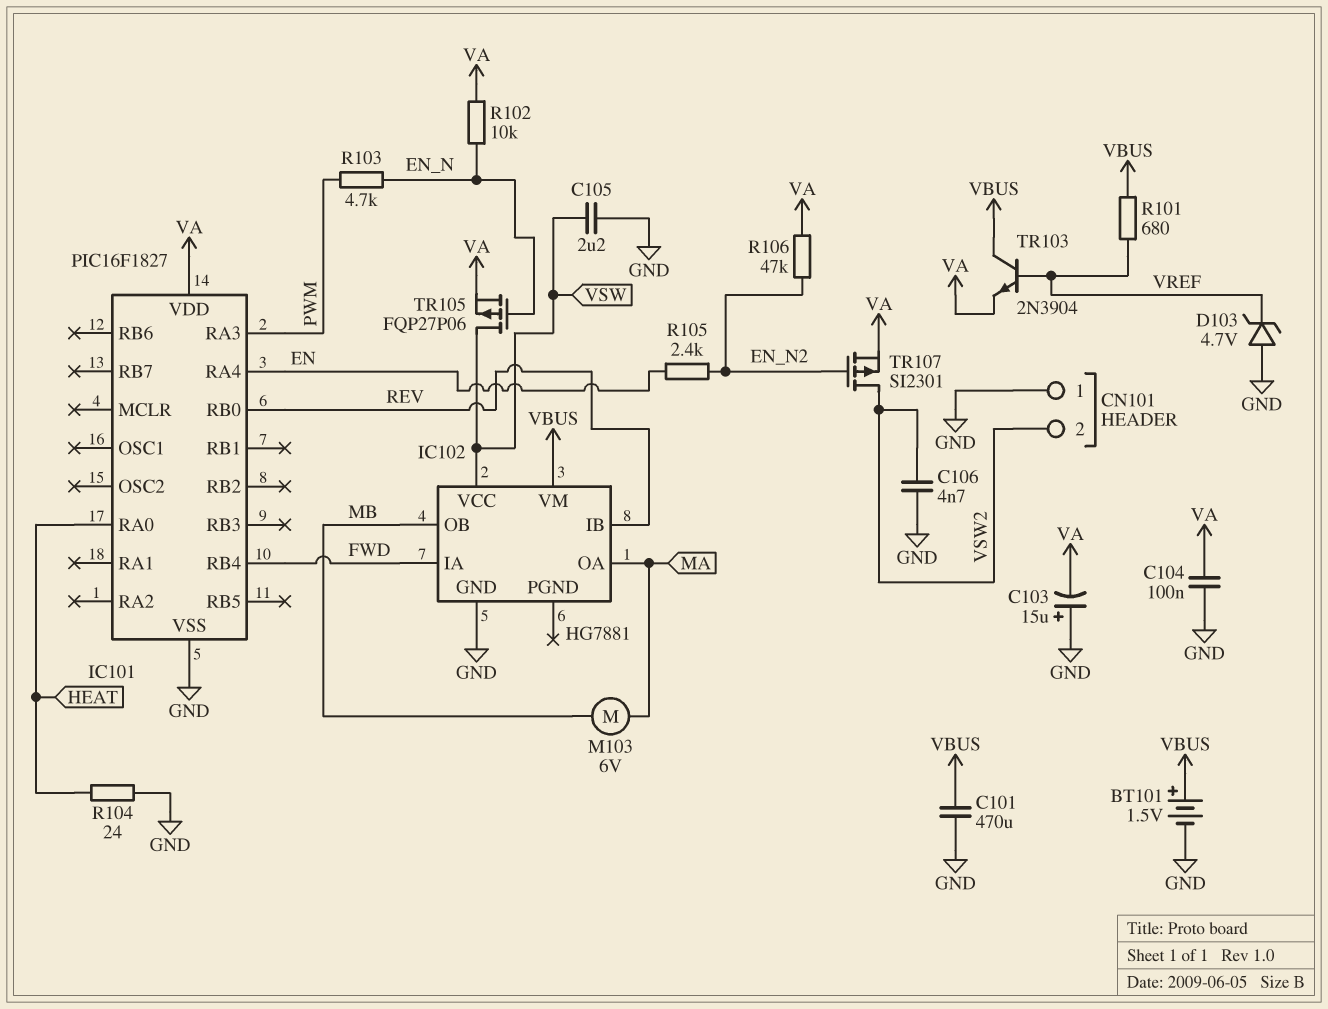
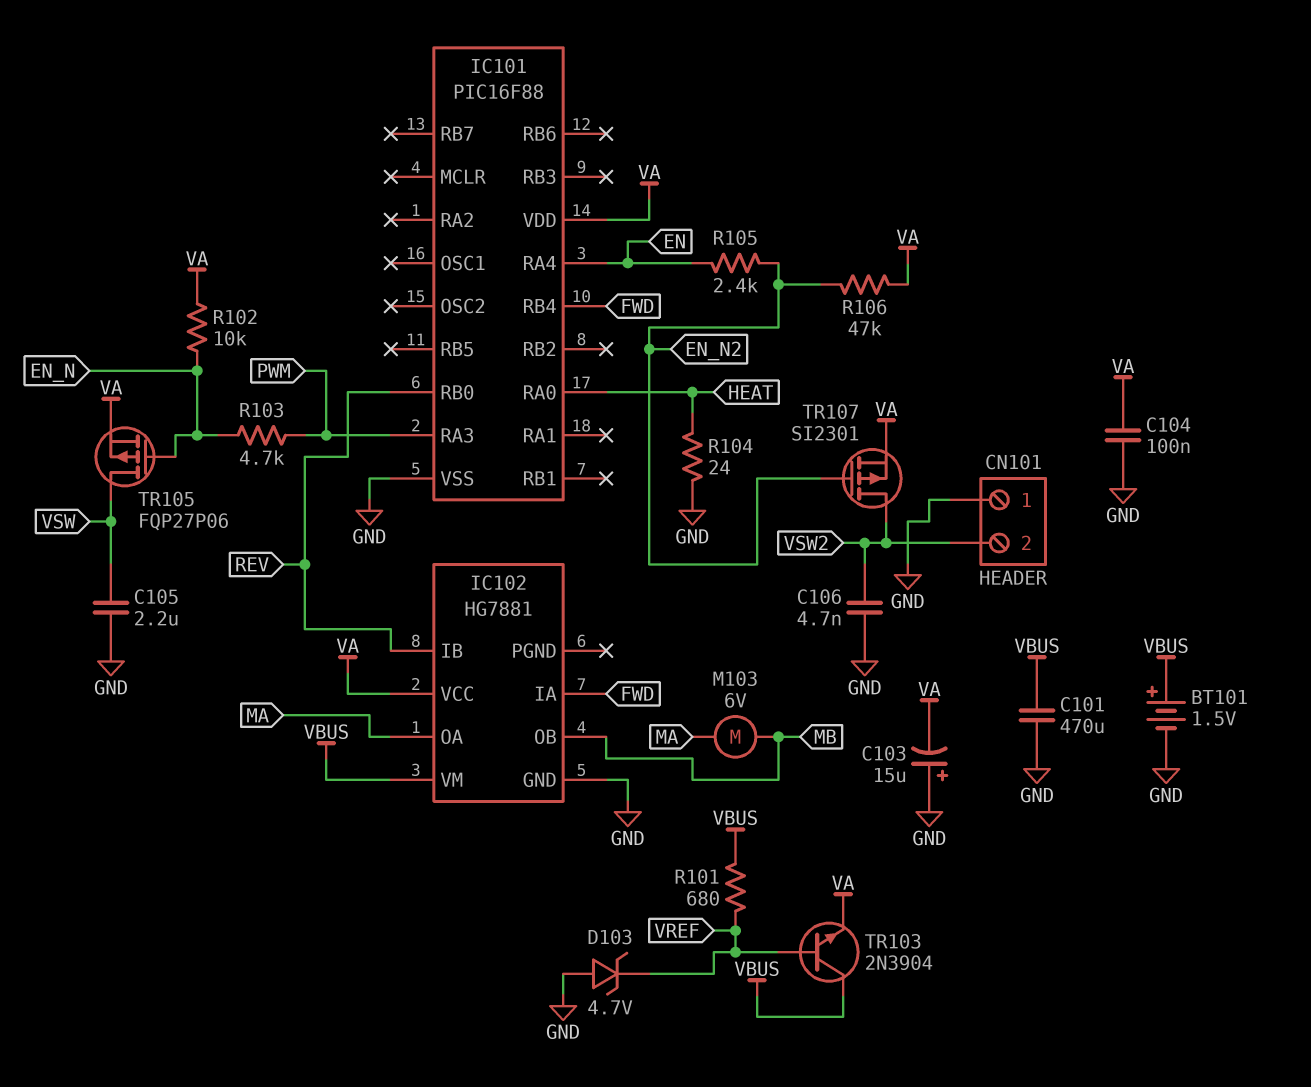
IC101: PIC16F1827 -> PIC16F88
IC102 pin VCC: VSW -> VA

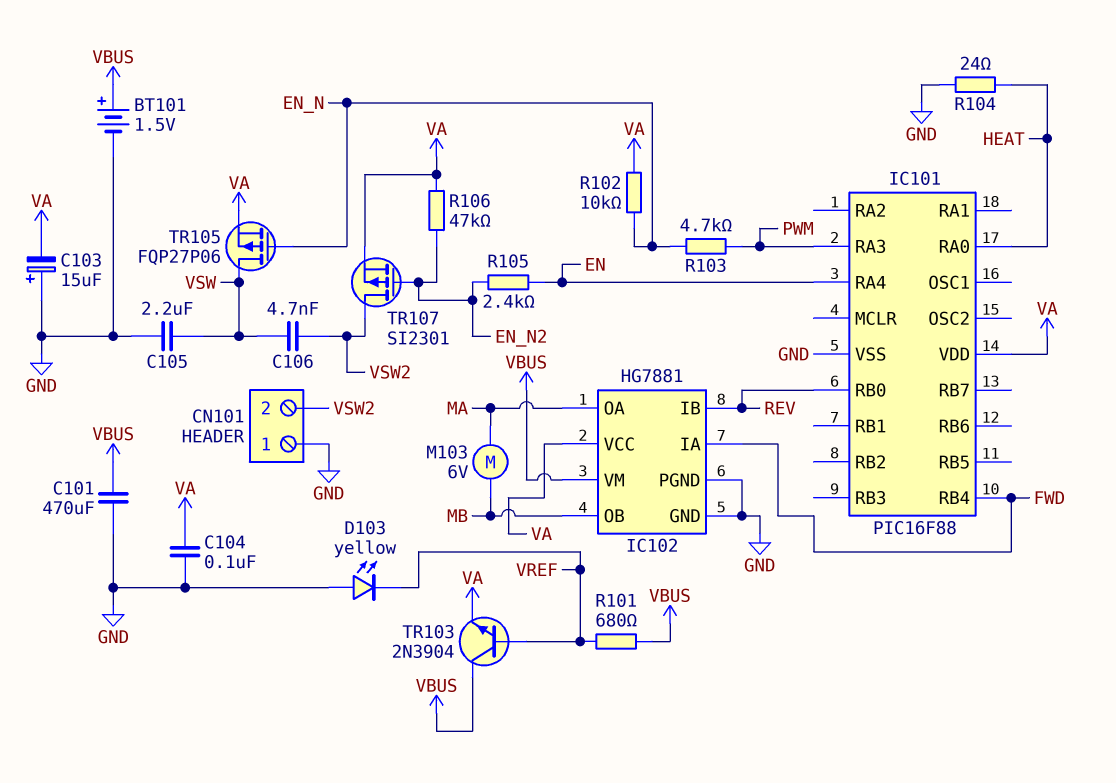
C106: 4.7nF (GND, VSW2) -> 4.7nF (VSW, VSW2)
D103: zener 4.7V (A GND, K VREF) -> LED yellow (A GND, K VREF)
IC102 pin PGND: none -> GND

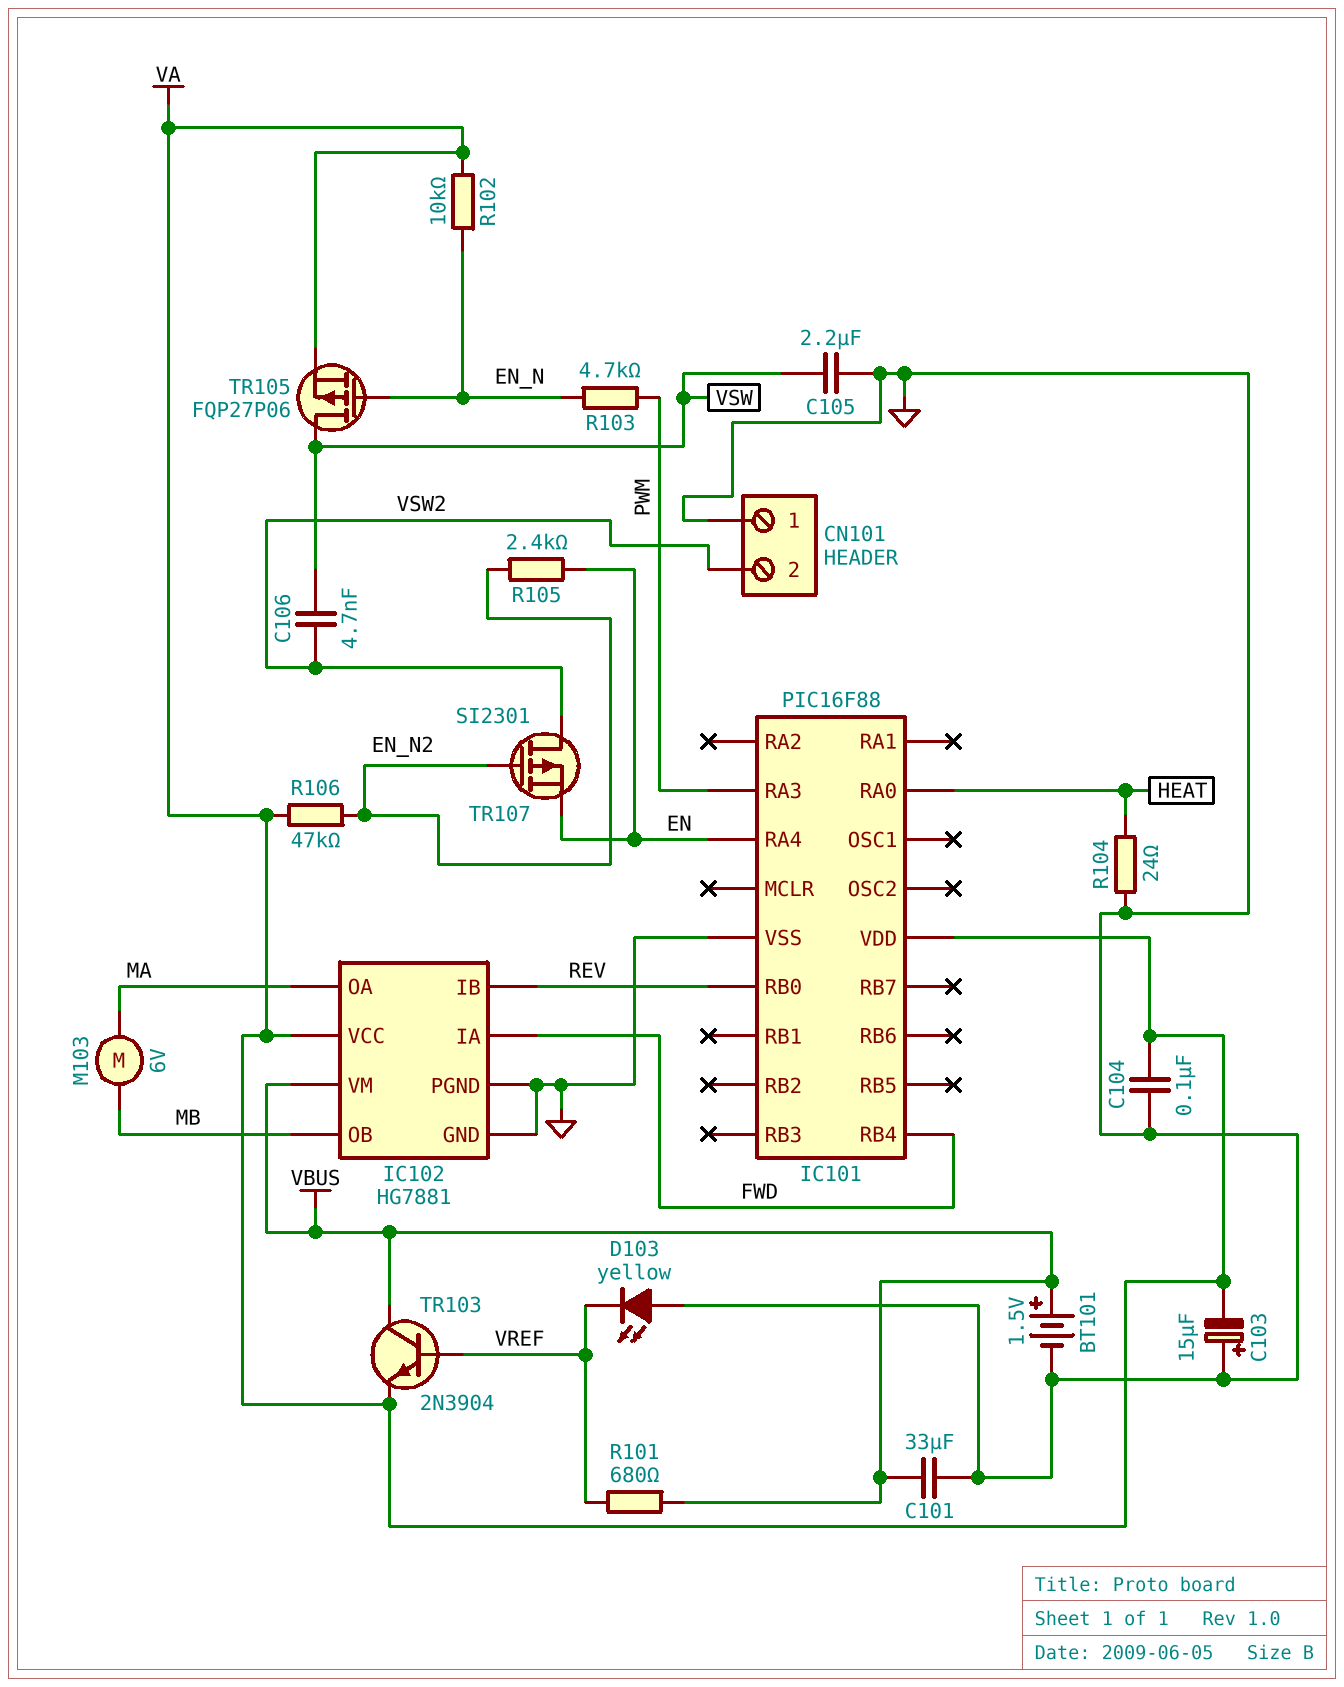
C101: 470uF (GND, VBUS) -> 33uF (GND, VBUS)
TR107: PMOS SI2301 (G EN_N2, D VSW2, S VA) -> PMOS SI2301 (G EN_N2, D VSW2, S EN)

